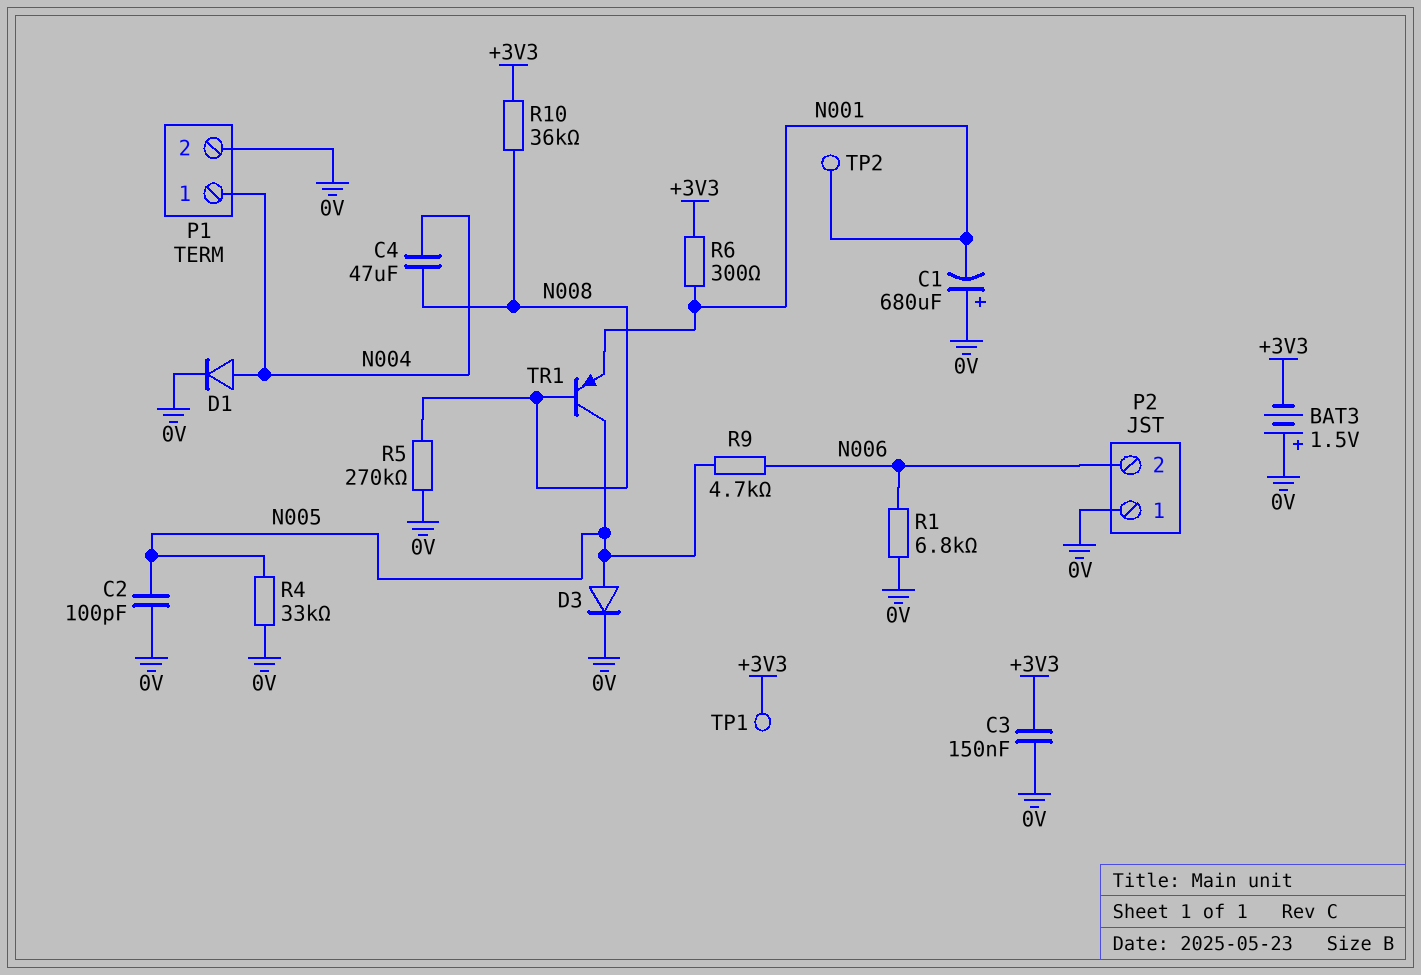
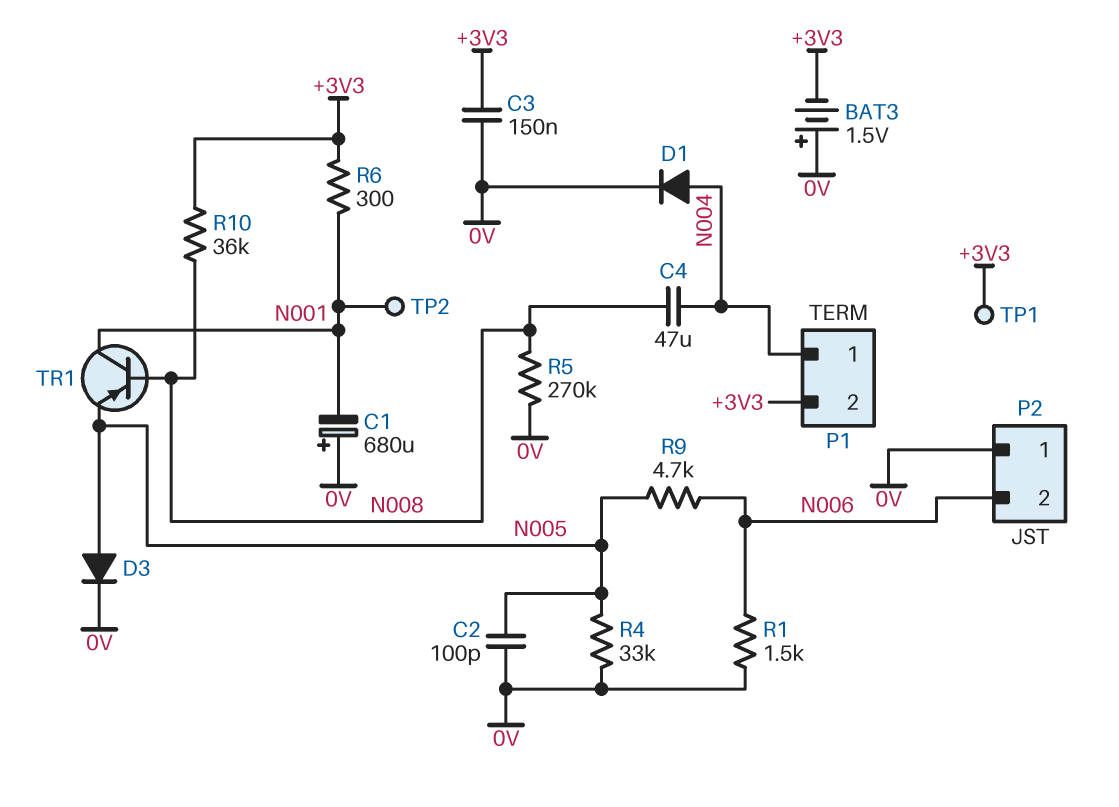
P1 pin 2: 0V -> +3V3
R1: 6.8k (0V, N006) -> 1.5k (0V, N006)
TR1: PNP (B N008, C N005, E N001) -> PNP (B N008, C N001, E N005)

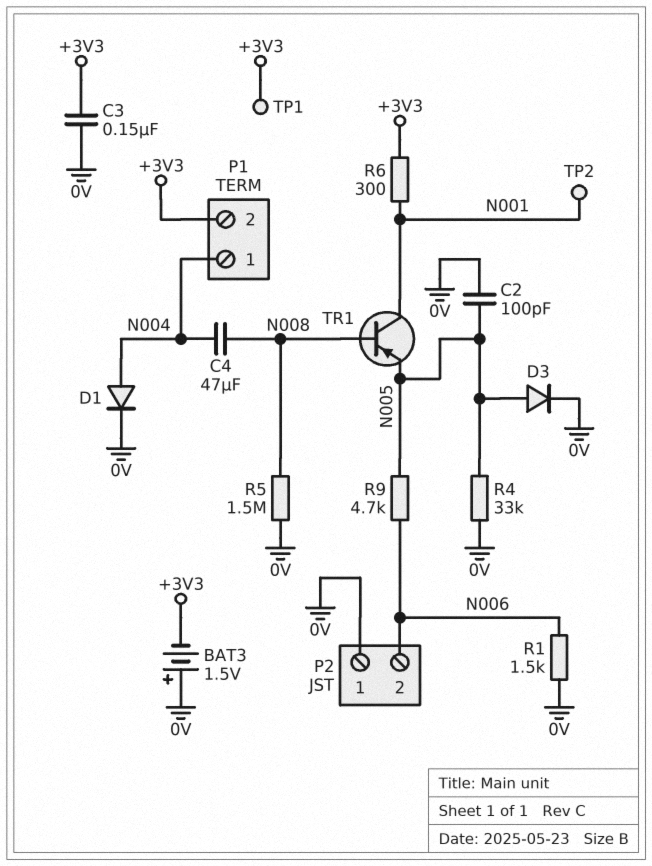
C1: 680uF (plus 0V, minus N001) -> none
R5: 270k (0V, N008) -> 1.5M (0V, N008)
R10: 36k (+3V3, N008) -> none

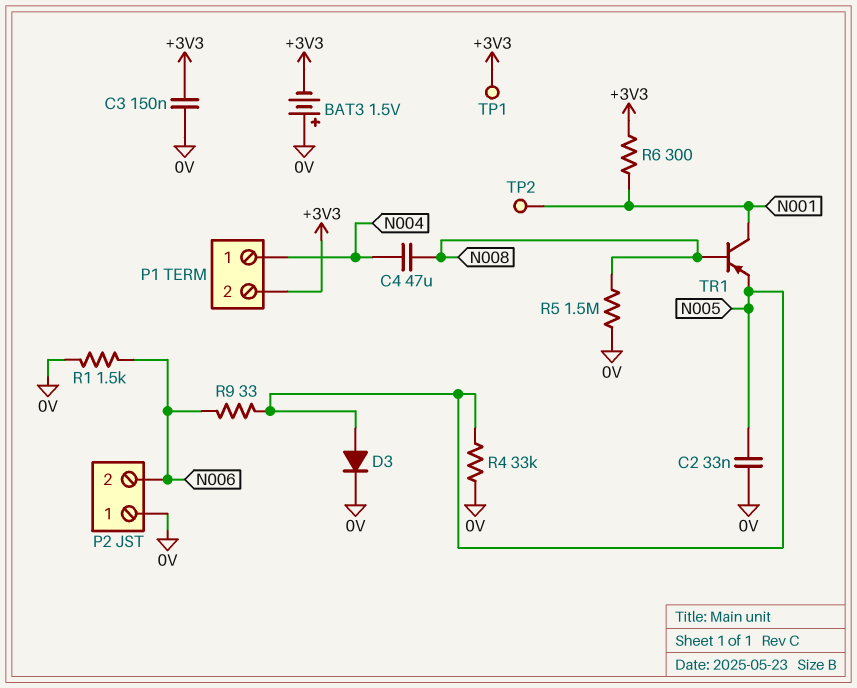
C2: 100pF (0V, N005) -> 33nF (0V, N005)
D1: diode (A N004, K 0V) -> none
R9: 4.7k (N005, N006) -> 33 (N005, N006)

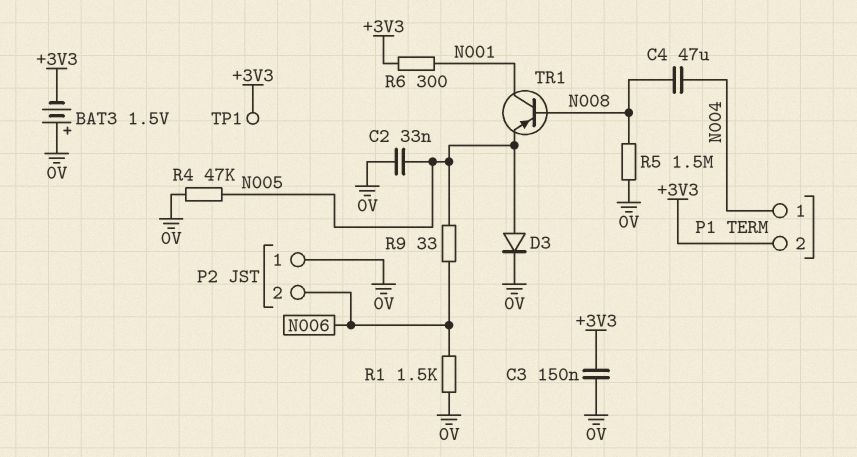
R4: 33k (0V, N005) -> 47k (0V, N005)
TP2: test point (N001) -> none

